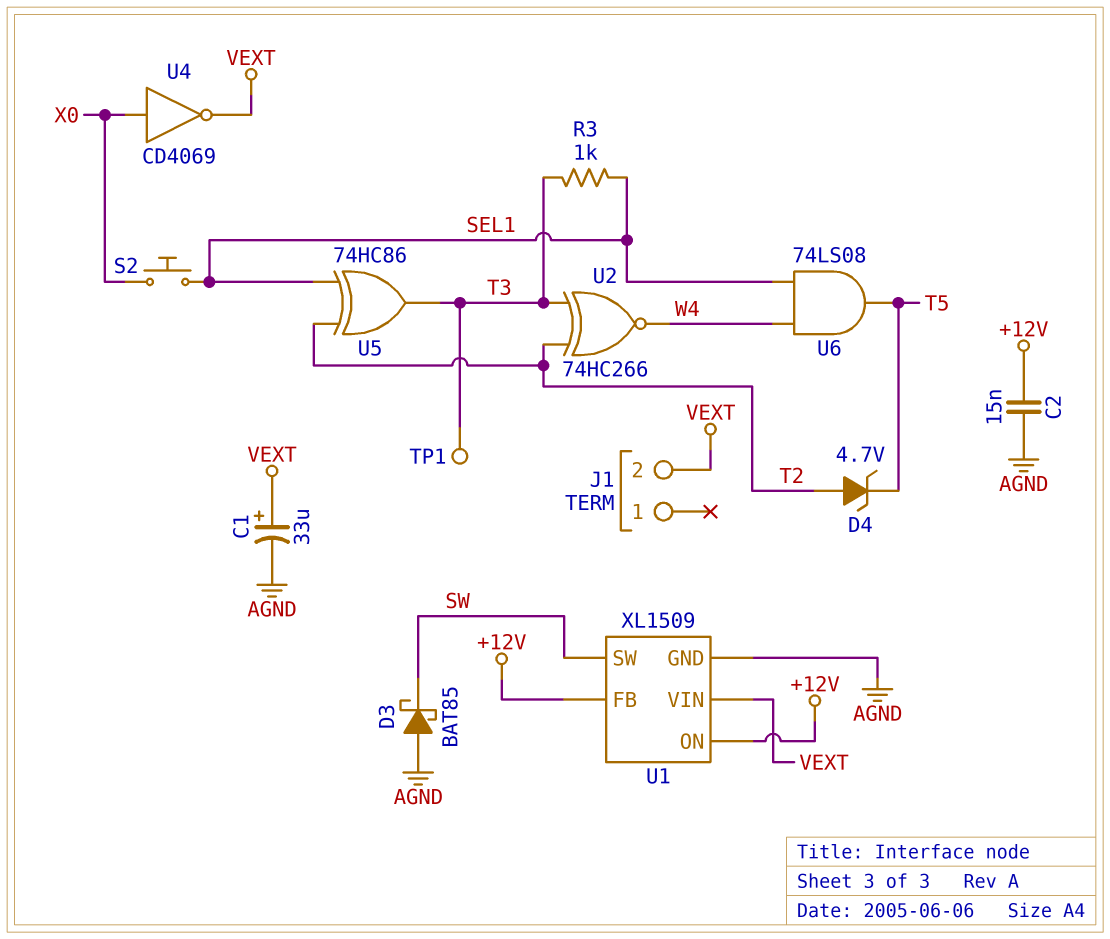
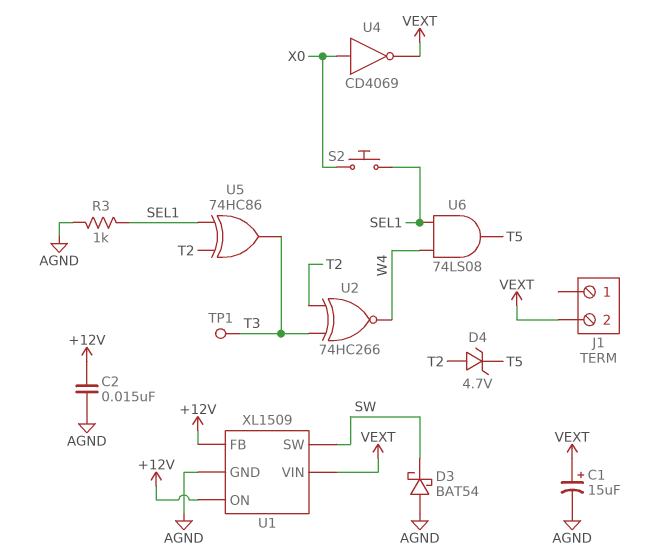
C1: 33uF (plus VEXT, minus AGND) -> 15uF (plus VEXT, minus AGND)
D3: schottky BAT85 (A AGND, K SW) -> schottky BAT54 (A AGND, K SW)
R3: 1k (SEL1, T3) -> 1k (AGND, SEL1)

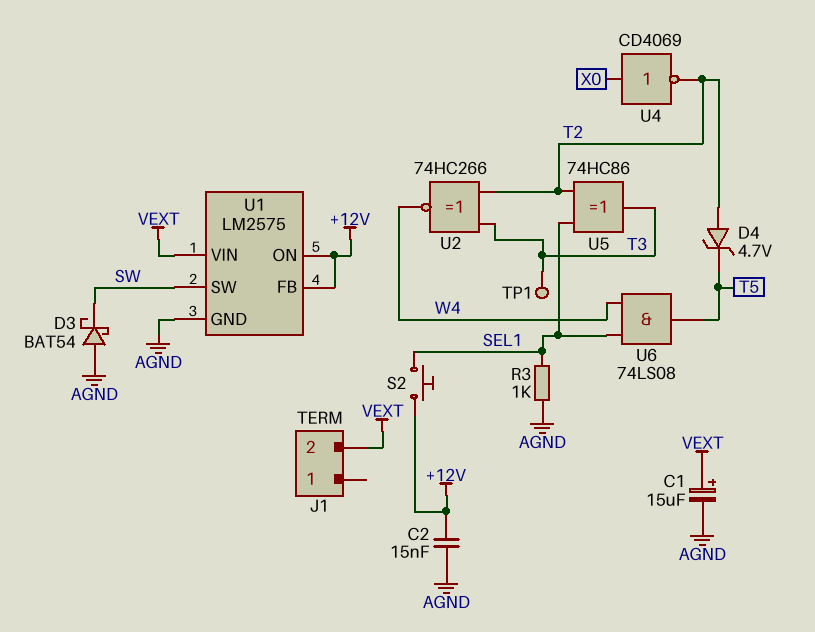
S2: button (SEL1, X0) -> button (+12V, SEL1)
U1: XL1509 -> LM2575
U4: NOT CD4069 (in X0, out VEXT) -> NOT CD4069 (in X0, out T2)

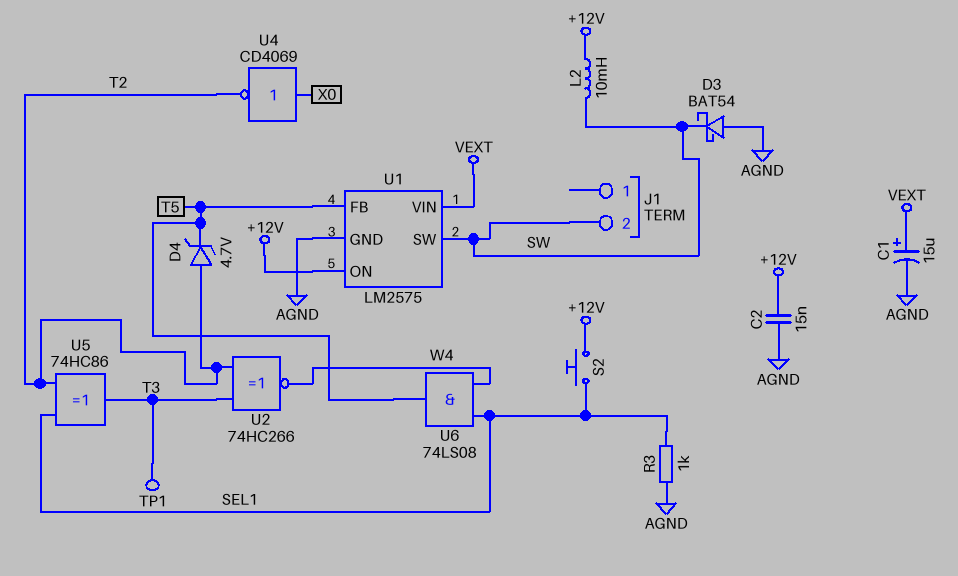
J1 pin 2: VEXT -> SW
L2: none -> 10mH (+12V, SW)
U1 pin FB: +12V -> T5

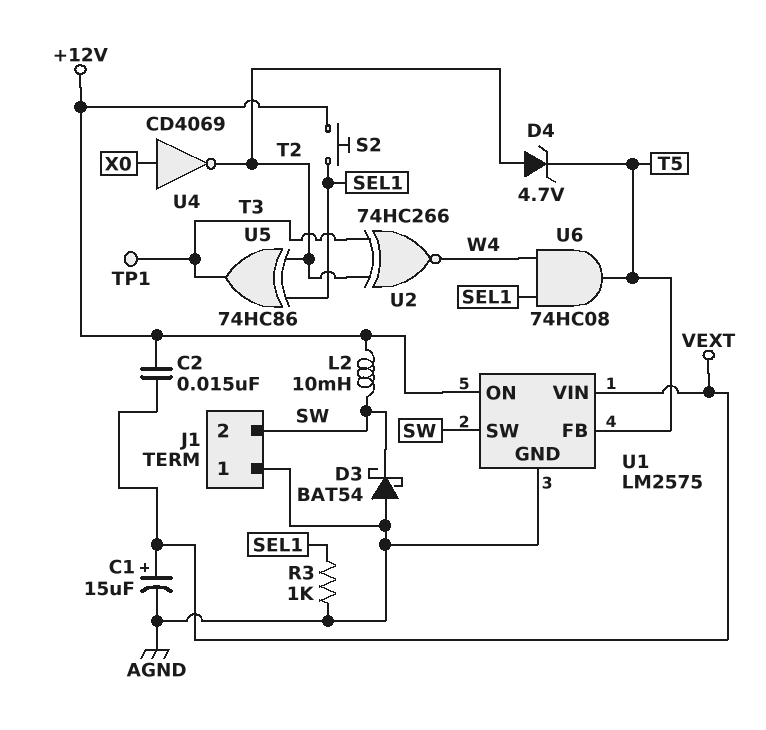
C2: 15nF (+12V, AGND) -> 15nF (+12V, VEXT)
J1 pin 1: none -> AGND
U6: AND 74LS08 (in SEL1, in W4, out T5) -> AND 74HC08 (in SEL1, in W4, out T5)

